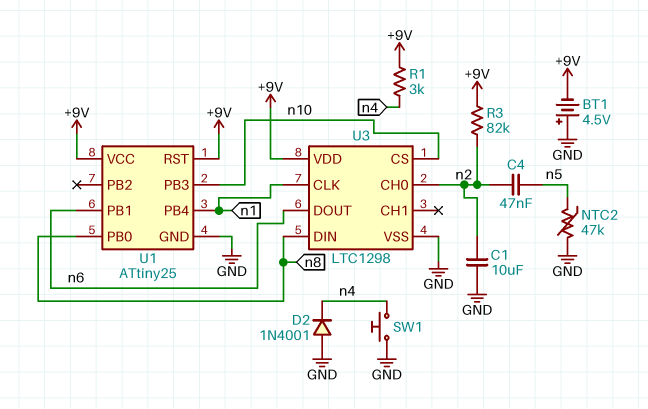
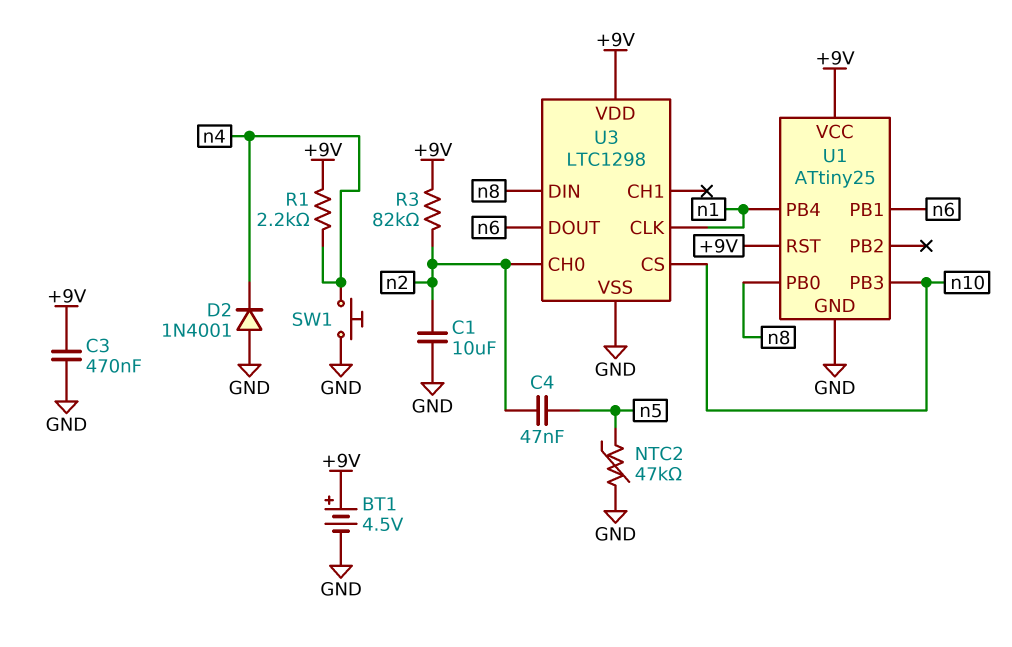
BT1: 4.5V (plus GND, minus +9V) -> 4.5V (plus +9V, minus GND)
C3: none -> 470nF (+9V, GND)
R1: 3k (+9V, n4) -> 2.2k (+9V, n4)

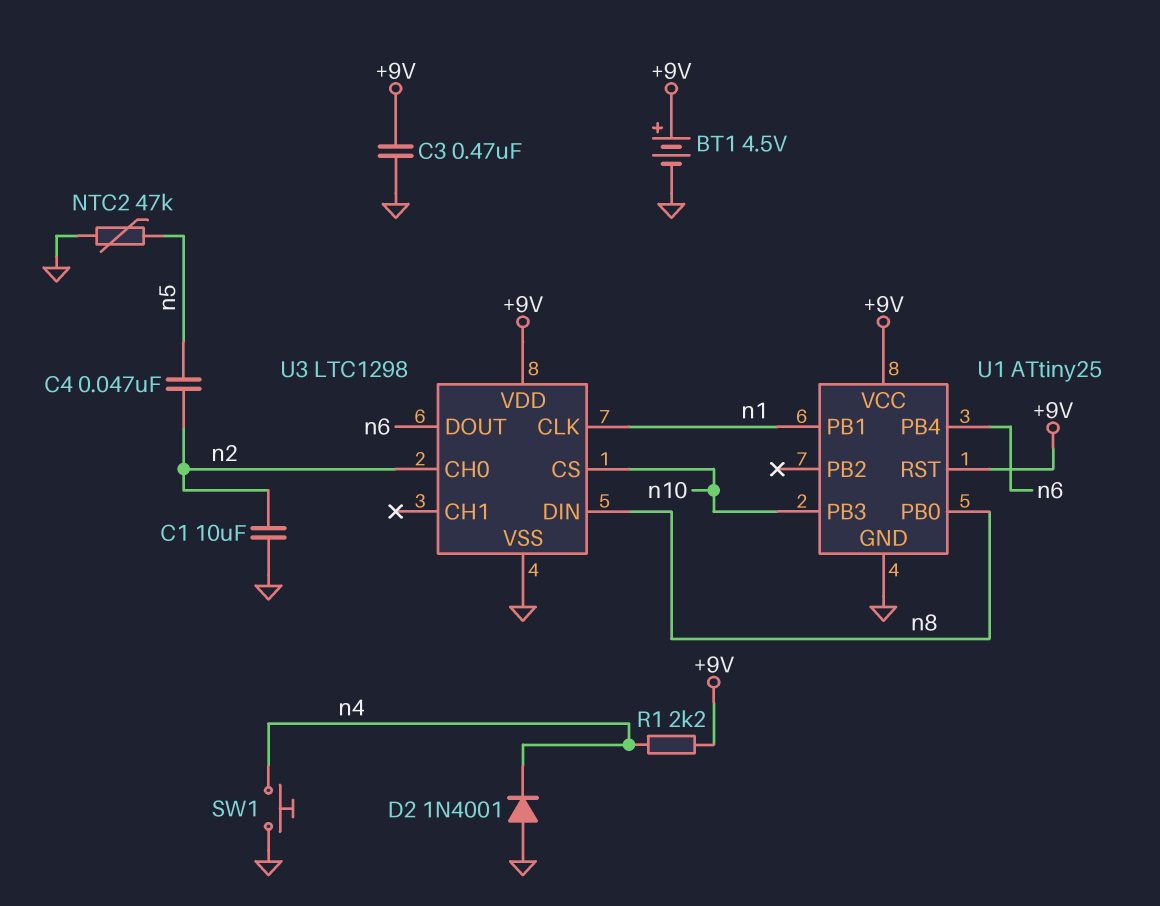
R3: 82k (+9V, n2) -> none
U1 pin PB1: n6 -> n1
U1 pin PB4: n1 -> n6

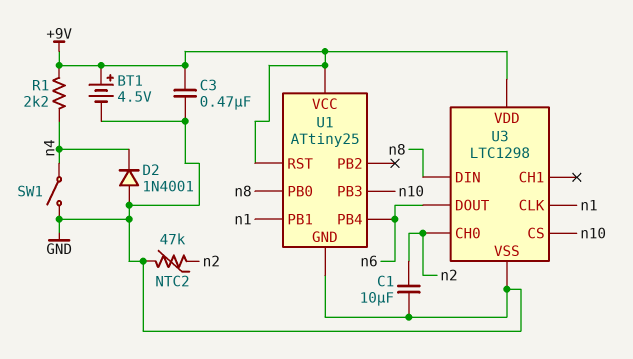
C4: 47nF (n2, n5) -> none
NTC2: 47k (GND, n5) -> 47k (GND, n2)
SW1: button (GND, n4) -> switch (GND, n4)

